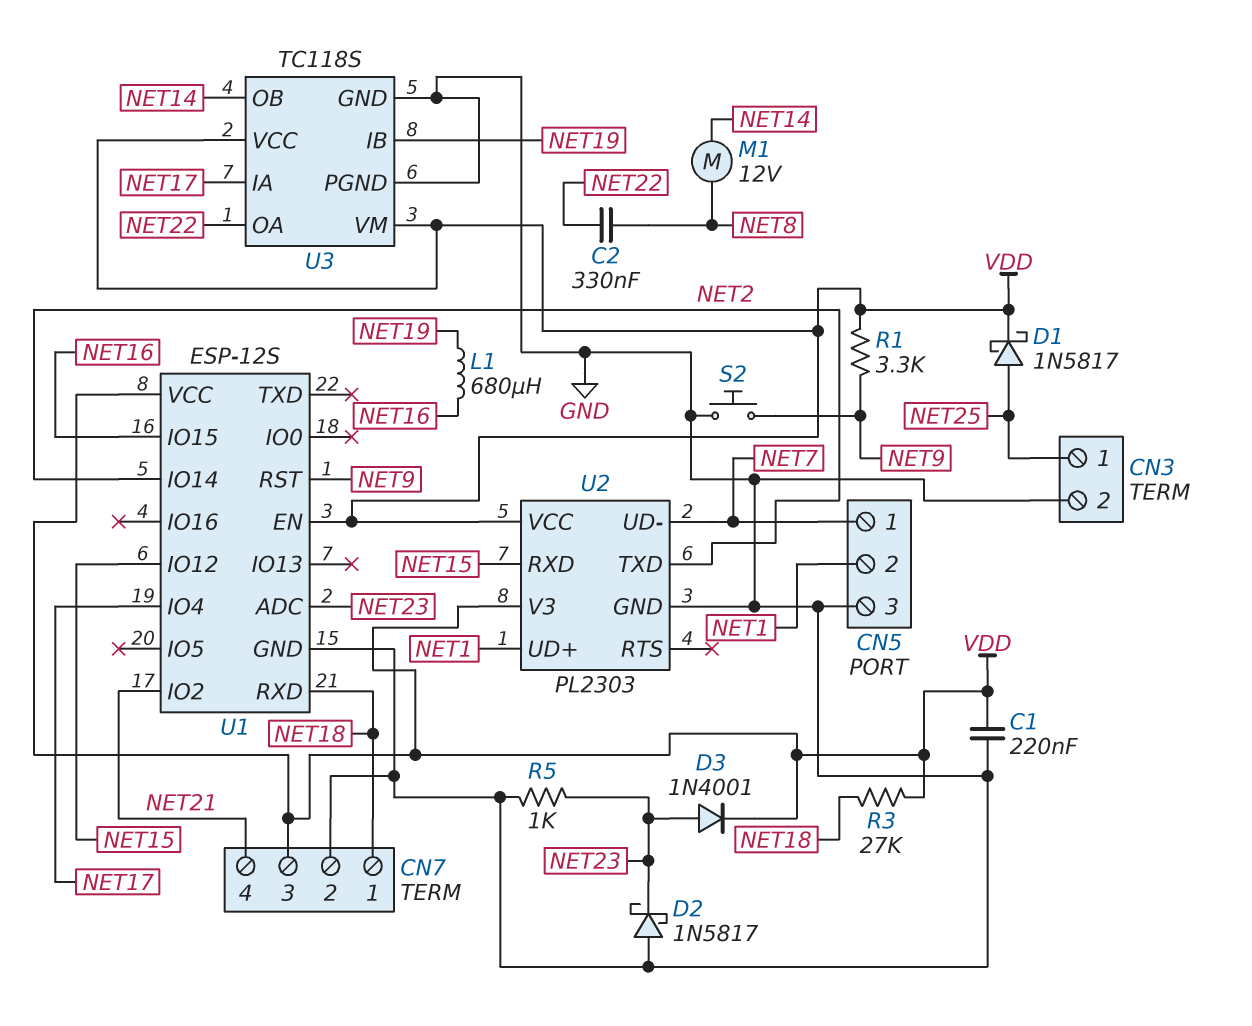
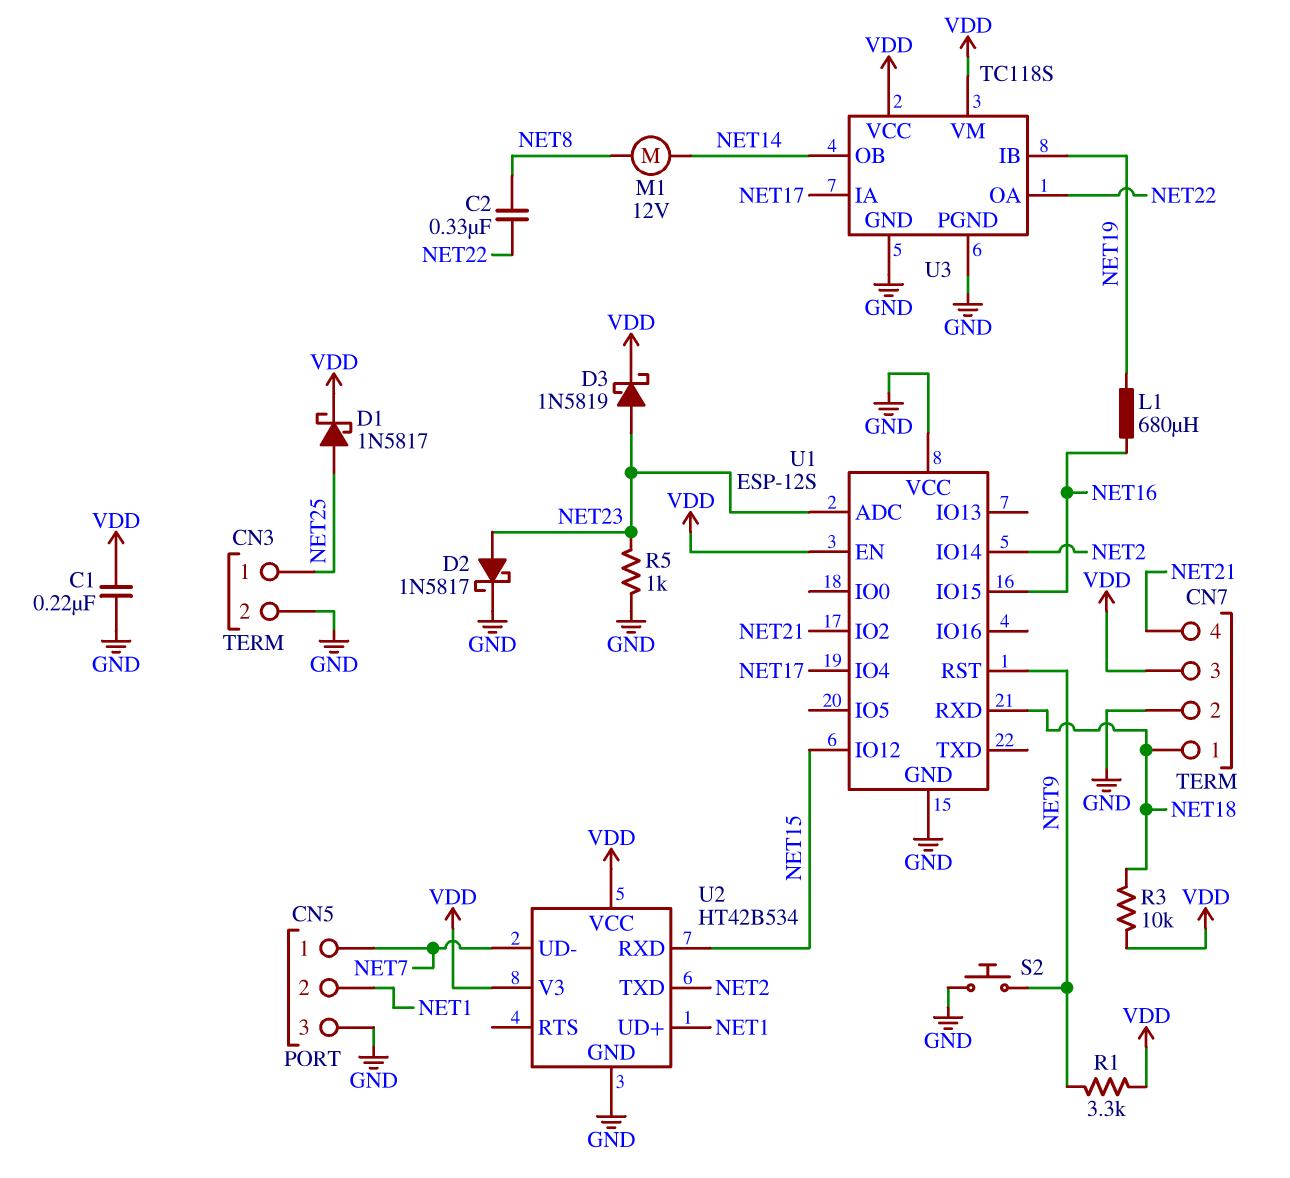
D2: schottky 1N5817 (A GND, K NET23) -> schottky 1N5817 (A NET23, K GND)
D3: diode 1N4001 (A NET23, K VDD) -> schottky 1N5819 (A NET23, K VDD)
R3: 27k (NET18, VDD) -> 10k (NET18, VDD)
U1 pin VCC: VDD -> GND
U2: PL2303 -> HT42B534

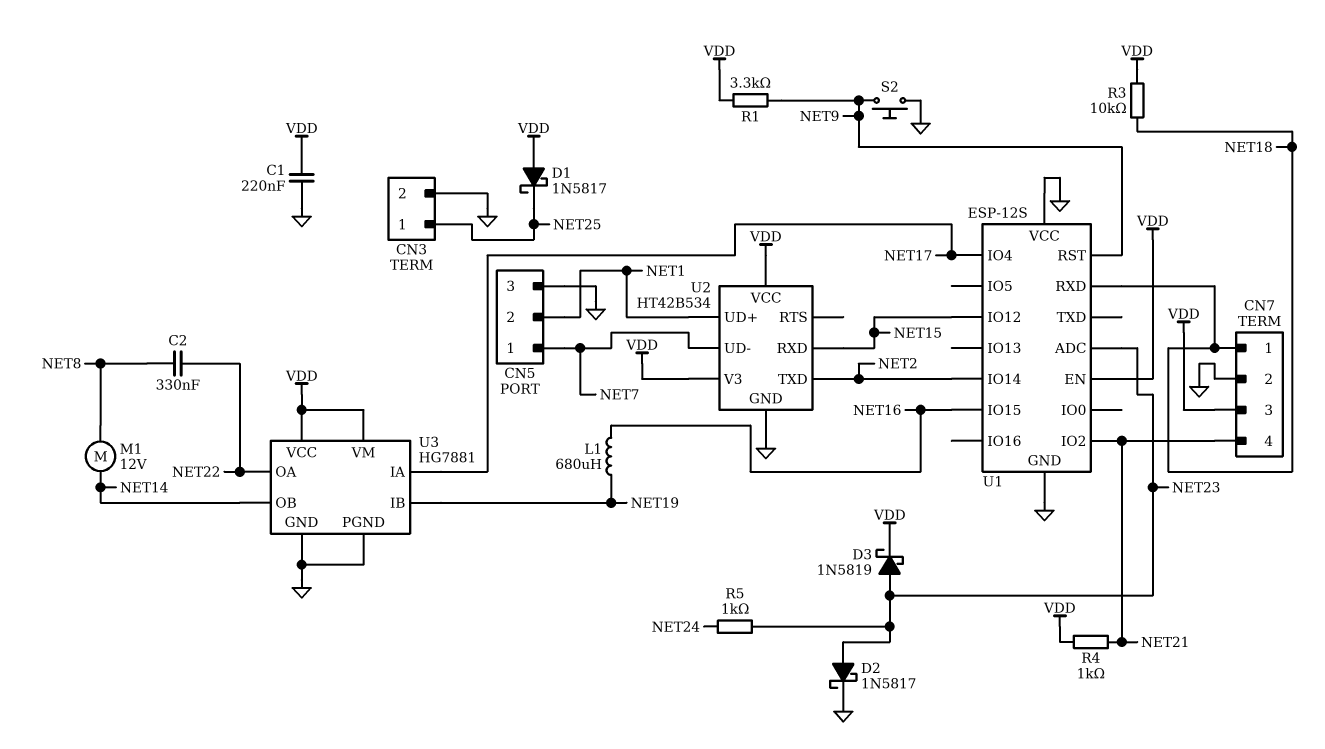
D1: schottky 1N5817 (A NET25, K VDD) -> schottky 1N5817 (A VDD, K NET25)
R4: none -> 1k (NET21, VDD)
R5: 1k (GND, NET23) -> 1k (NET23, NET24)
U3: TC118S -> HG7881

